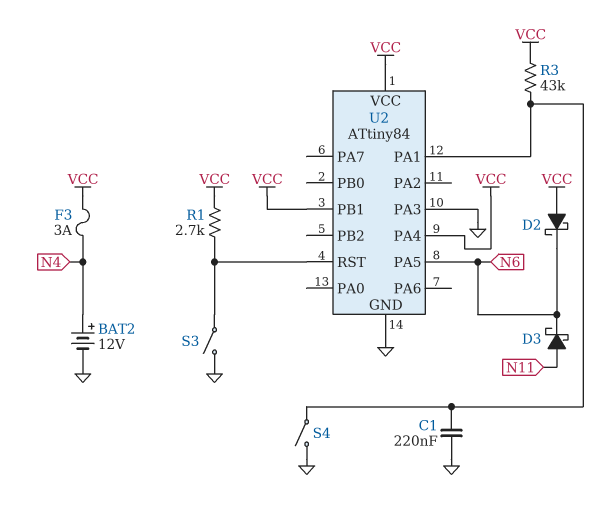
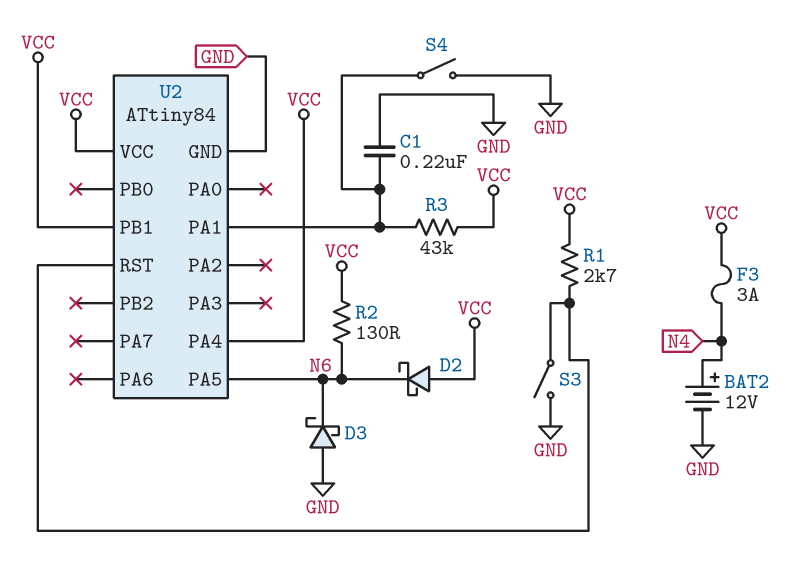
D3: schottky (A N11, K N6) -> schottky (A GND, K N6)
R2: none -> 130 (N6, VCC)
U2 pin PA3: GND -> none

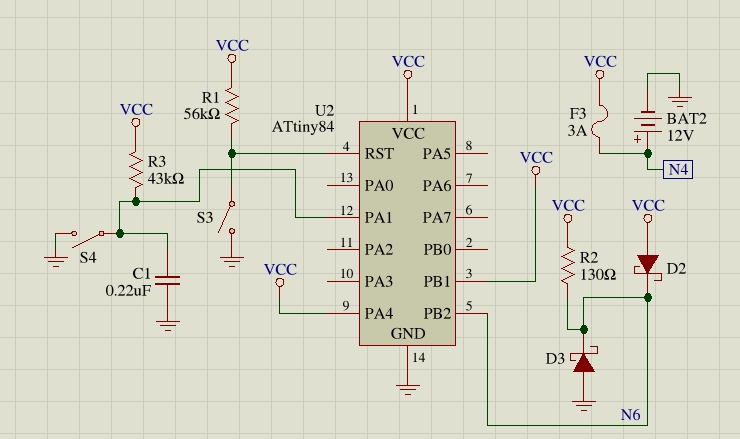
R1: 2.7k (U2/RST, VCC) -> 56k (U2/RST, VCC)
U2 pin PA5: N6 -> none
U2 pin PB2: none -> N6

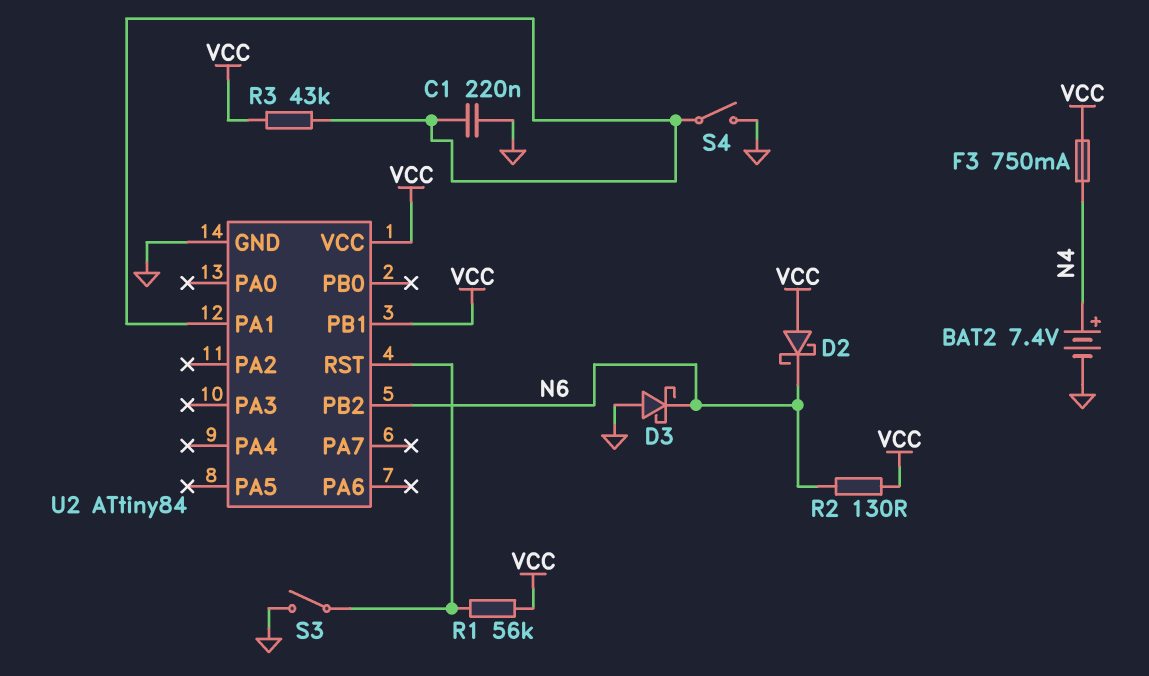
BAT2: 12V (plus N4, minus GND) -> 7.4V (plus N4, minus GND)
F3: 3A (N4, VCC) -> 750mA (N4, VCC)
U2 pin PA4: VCC -> none

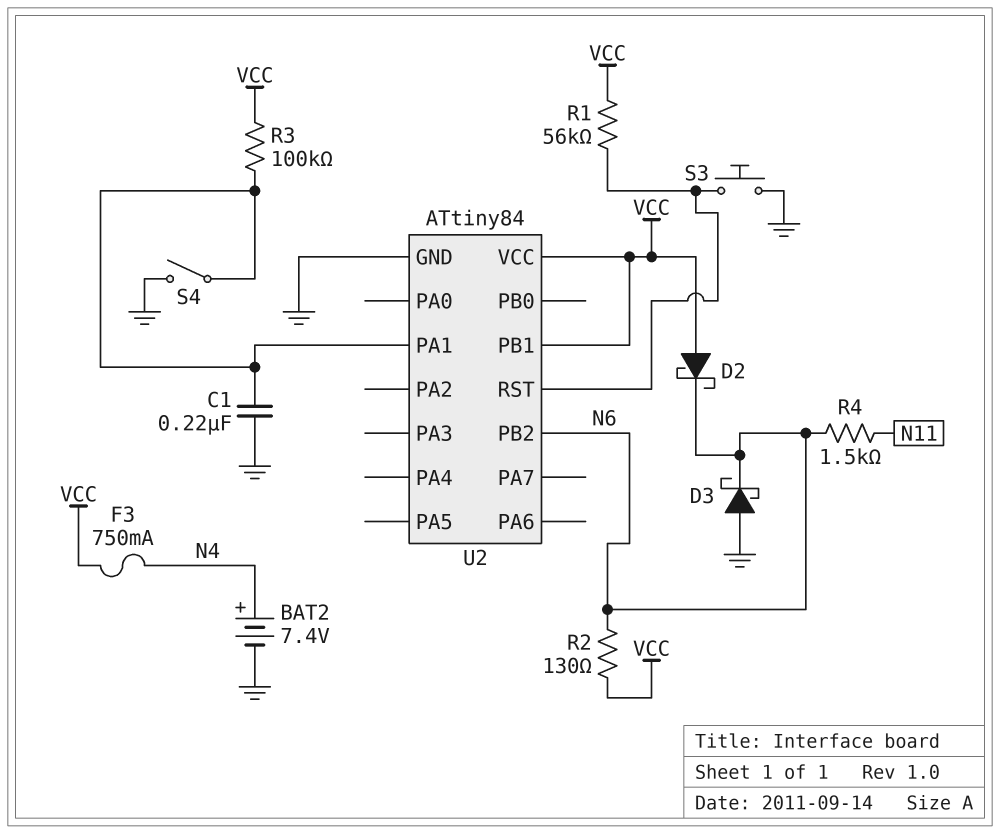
R3: 43k (U2/PA1, VCC) -> 100k (U2/PA1, VCC)
R4: none -> 1.5k (N6, N11)
S3: switch (GND, U2/RST) -> button (GND, U2/RST)

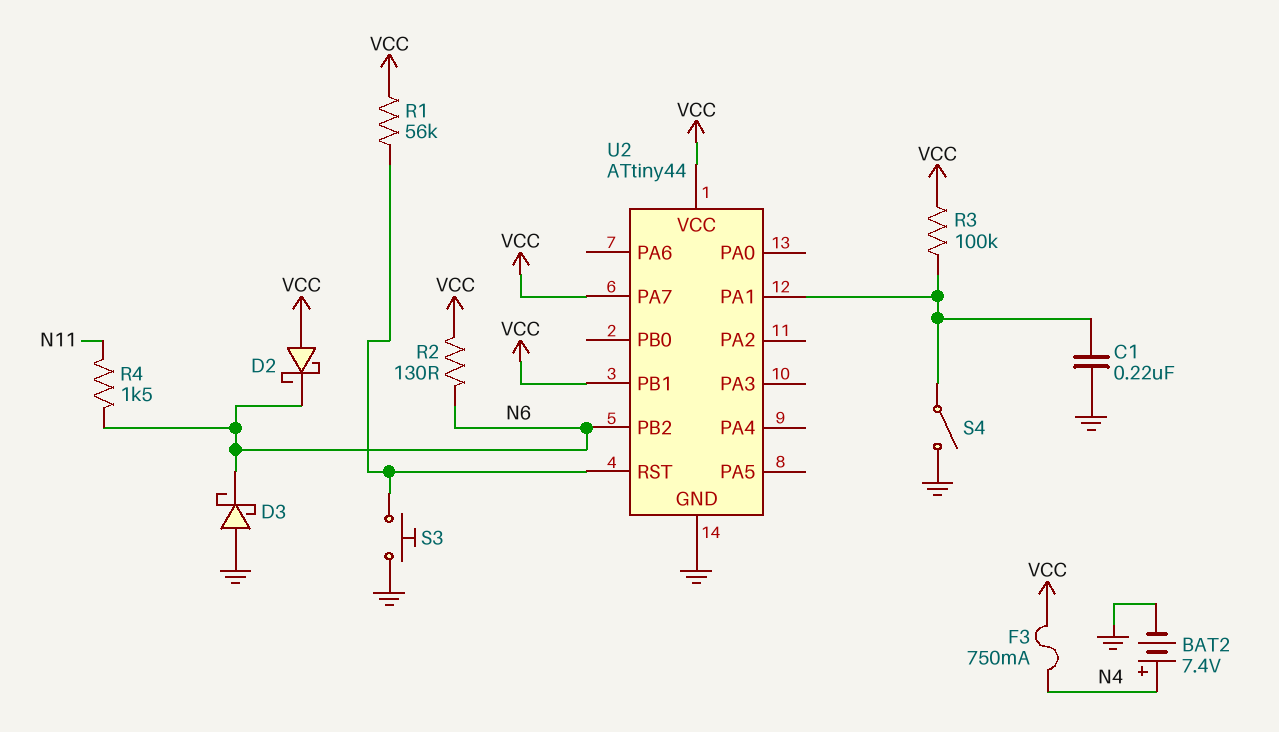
U2: ATtiny84 -> ATtiny44
U2 pin PA7: none -> VCC

